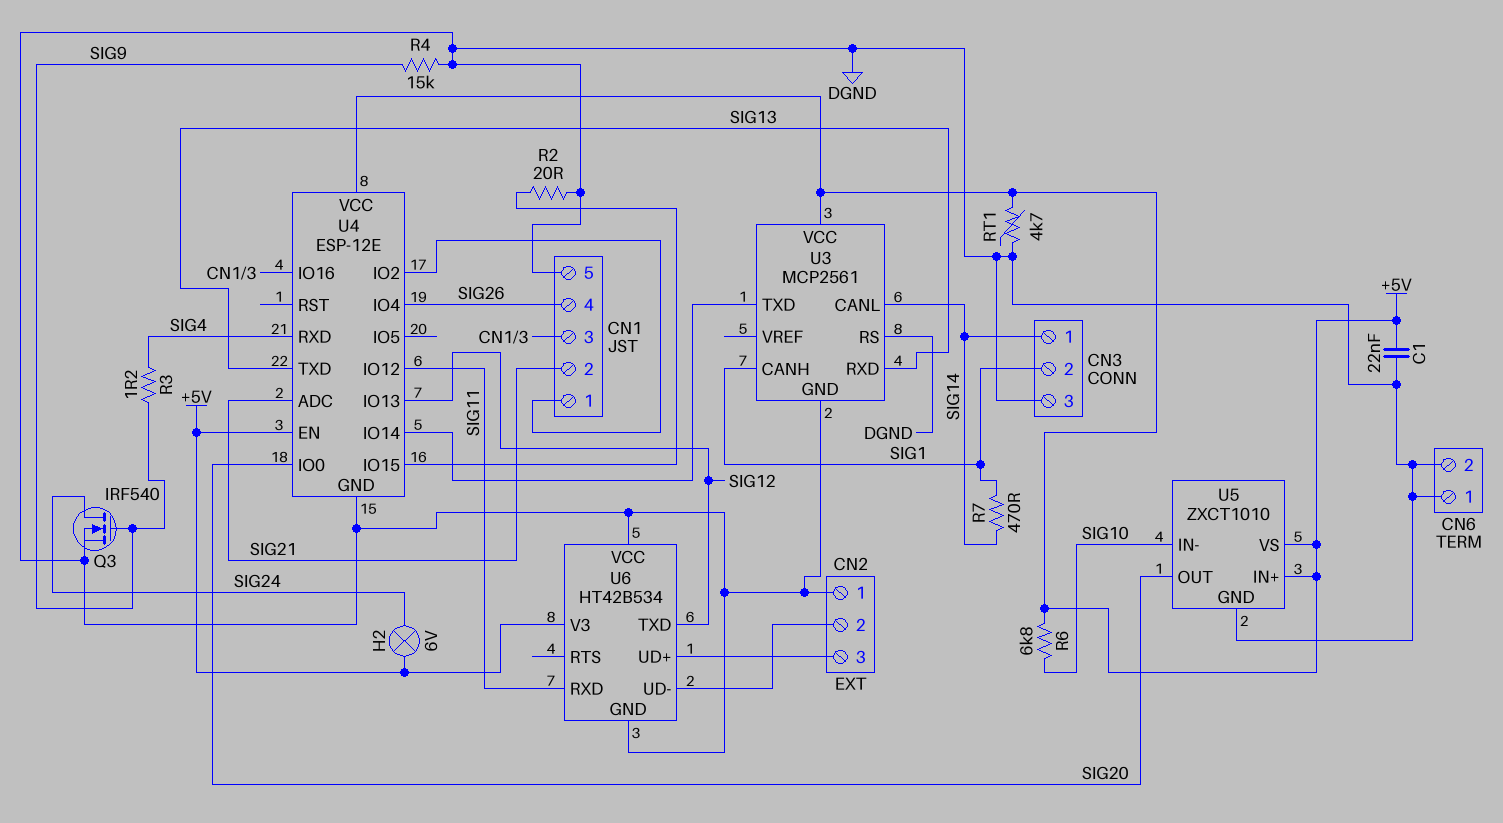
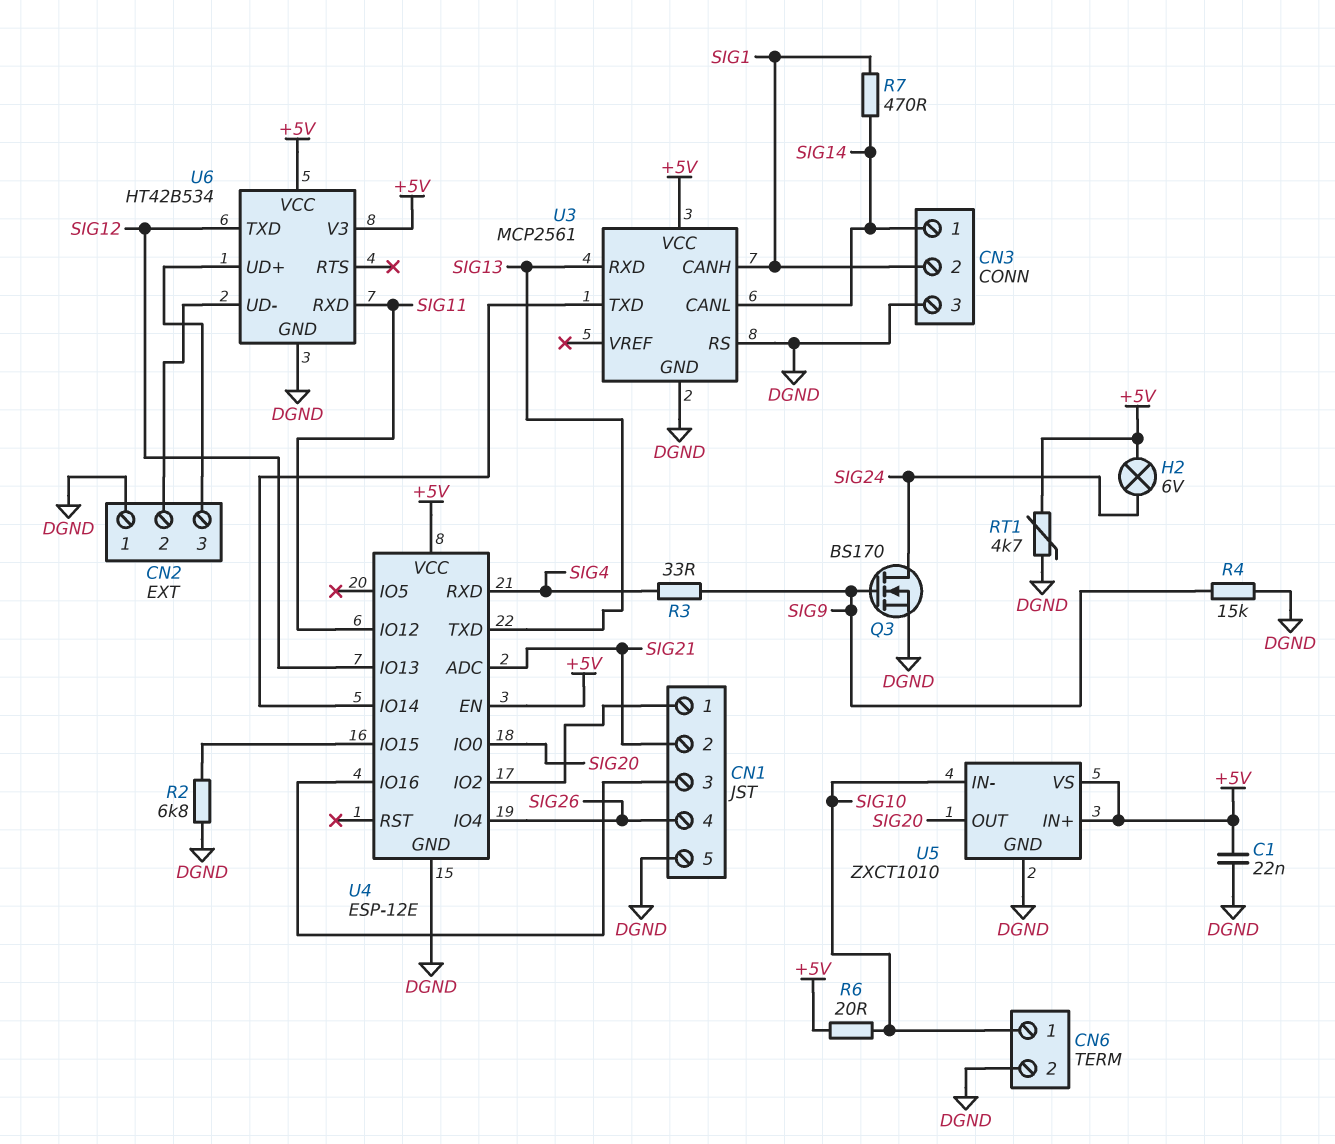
CN6 pin 1: DGND -> SIG10
Q3: NMOS IRF540 (G SIG9, D SIG24, S DGND) -> NMOS BS170 (G SIG9, D SIG24, S DGND)
R2: 20 (DGND, U4/IO15) -> 6.8k (DGND, U4/IO15)
R3: 1.2 (SIG4, SIG9) -> 33 (SIG4, SIG9)
R6: 6.8k (+5V, SIG10) -> 20 (+5V, SIG10)
U6 pin VCC: DGND -> +5V

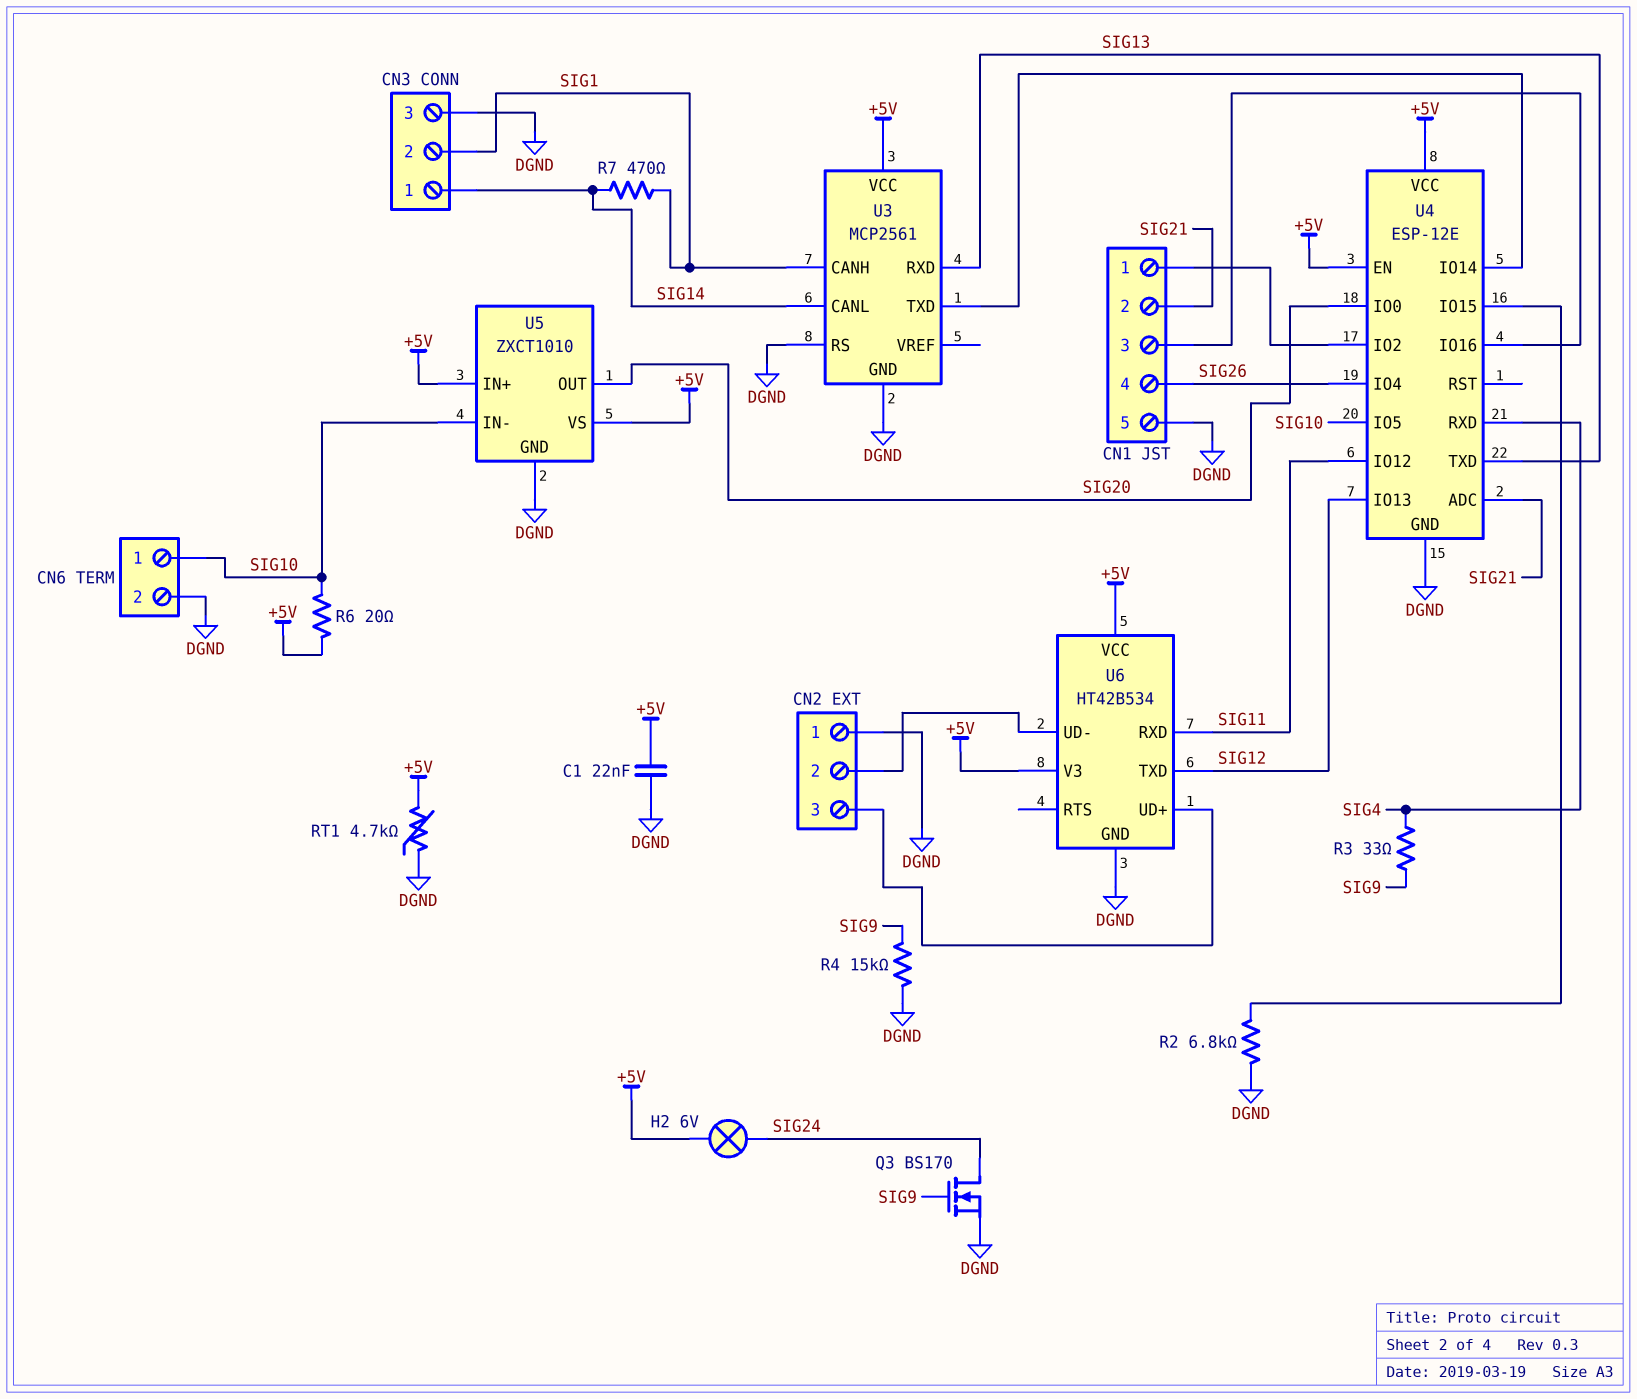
U4 pin IO5: none -> SIG10

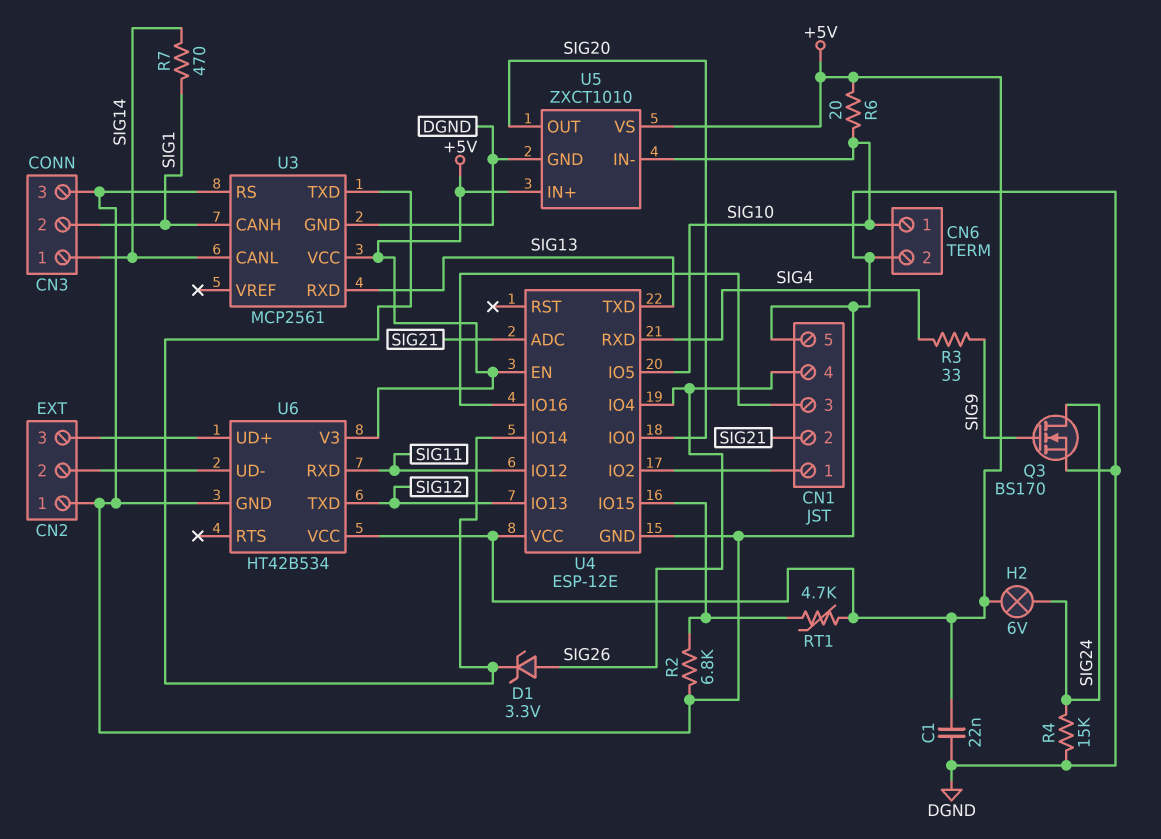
D1: none -> zener 3.3V (A SIG26, K U3/TXD)
R4: 15k (DGND, SIG9) -> 15k (DGND, SIG24)
RT1: 4.7k (+5V, DGND) -> 4.7k (+5V, U4/IO15)

